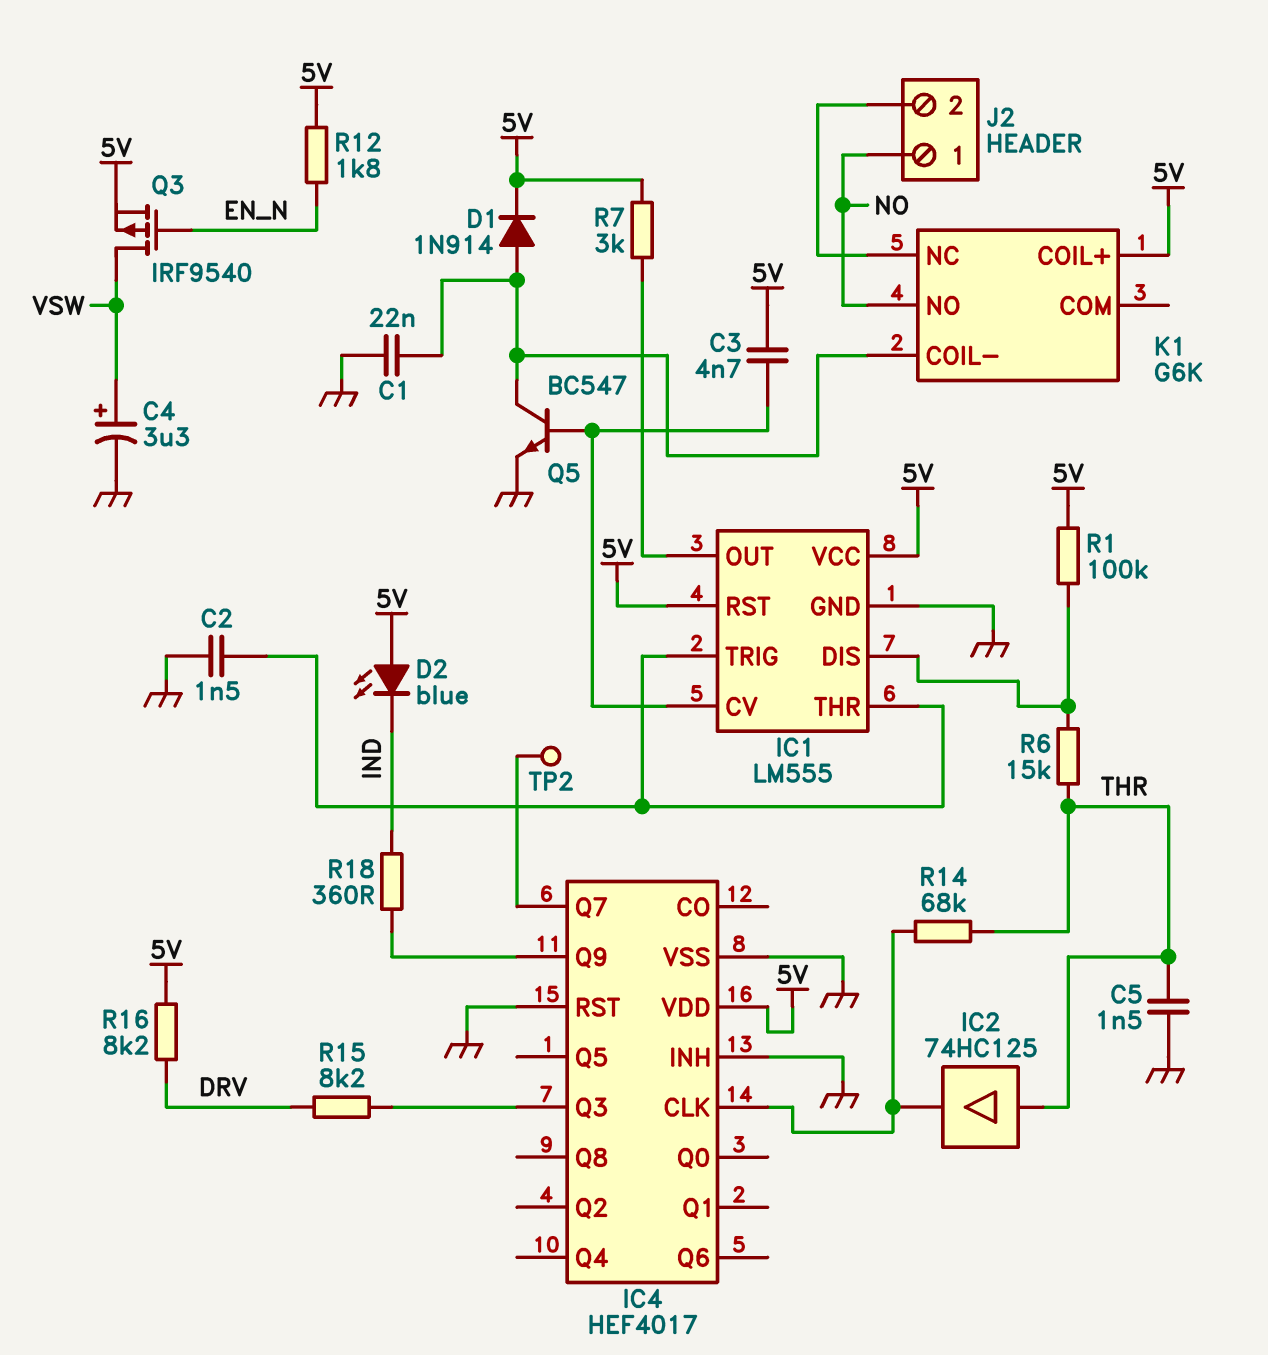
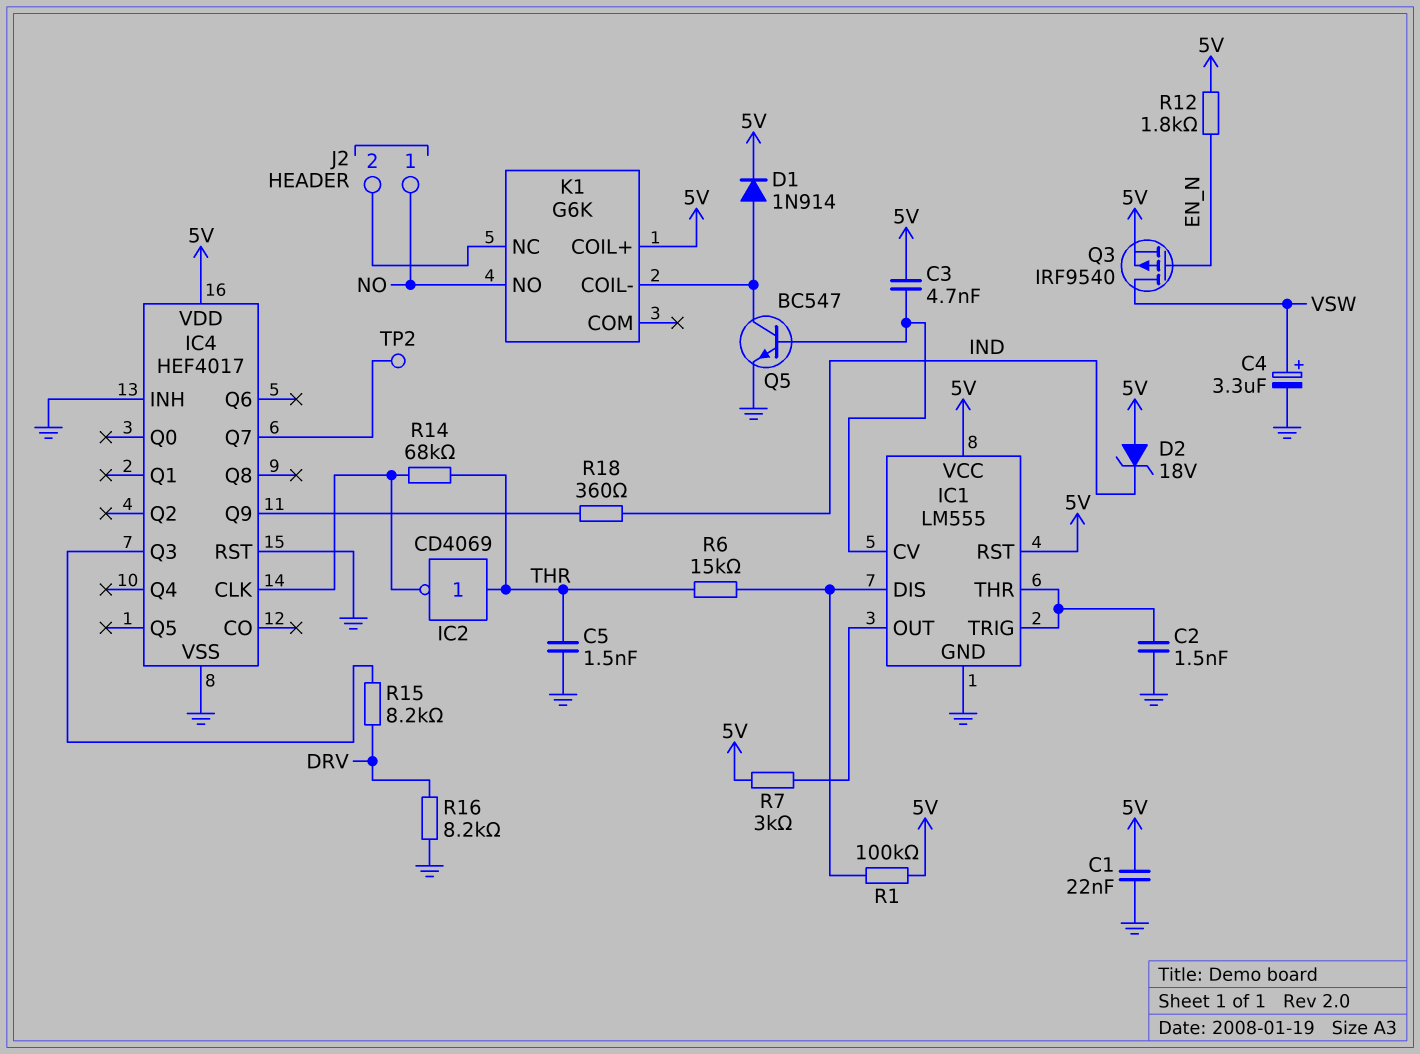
C1: 22nF (GND, K1/COIL-) -> 22nF (5V, GND)
D2: LED blue (A 5V, K IND) -> zener 18V (A 5V, K IND)
IC2: buffer 74HC125 (in THR, out IC4/CLK) -> NOT CD4069 (in THR, out IC4/CLK)
R16: 8.2k (5V, DRV) -> 8.2k (DRV, GND)

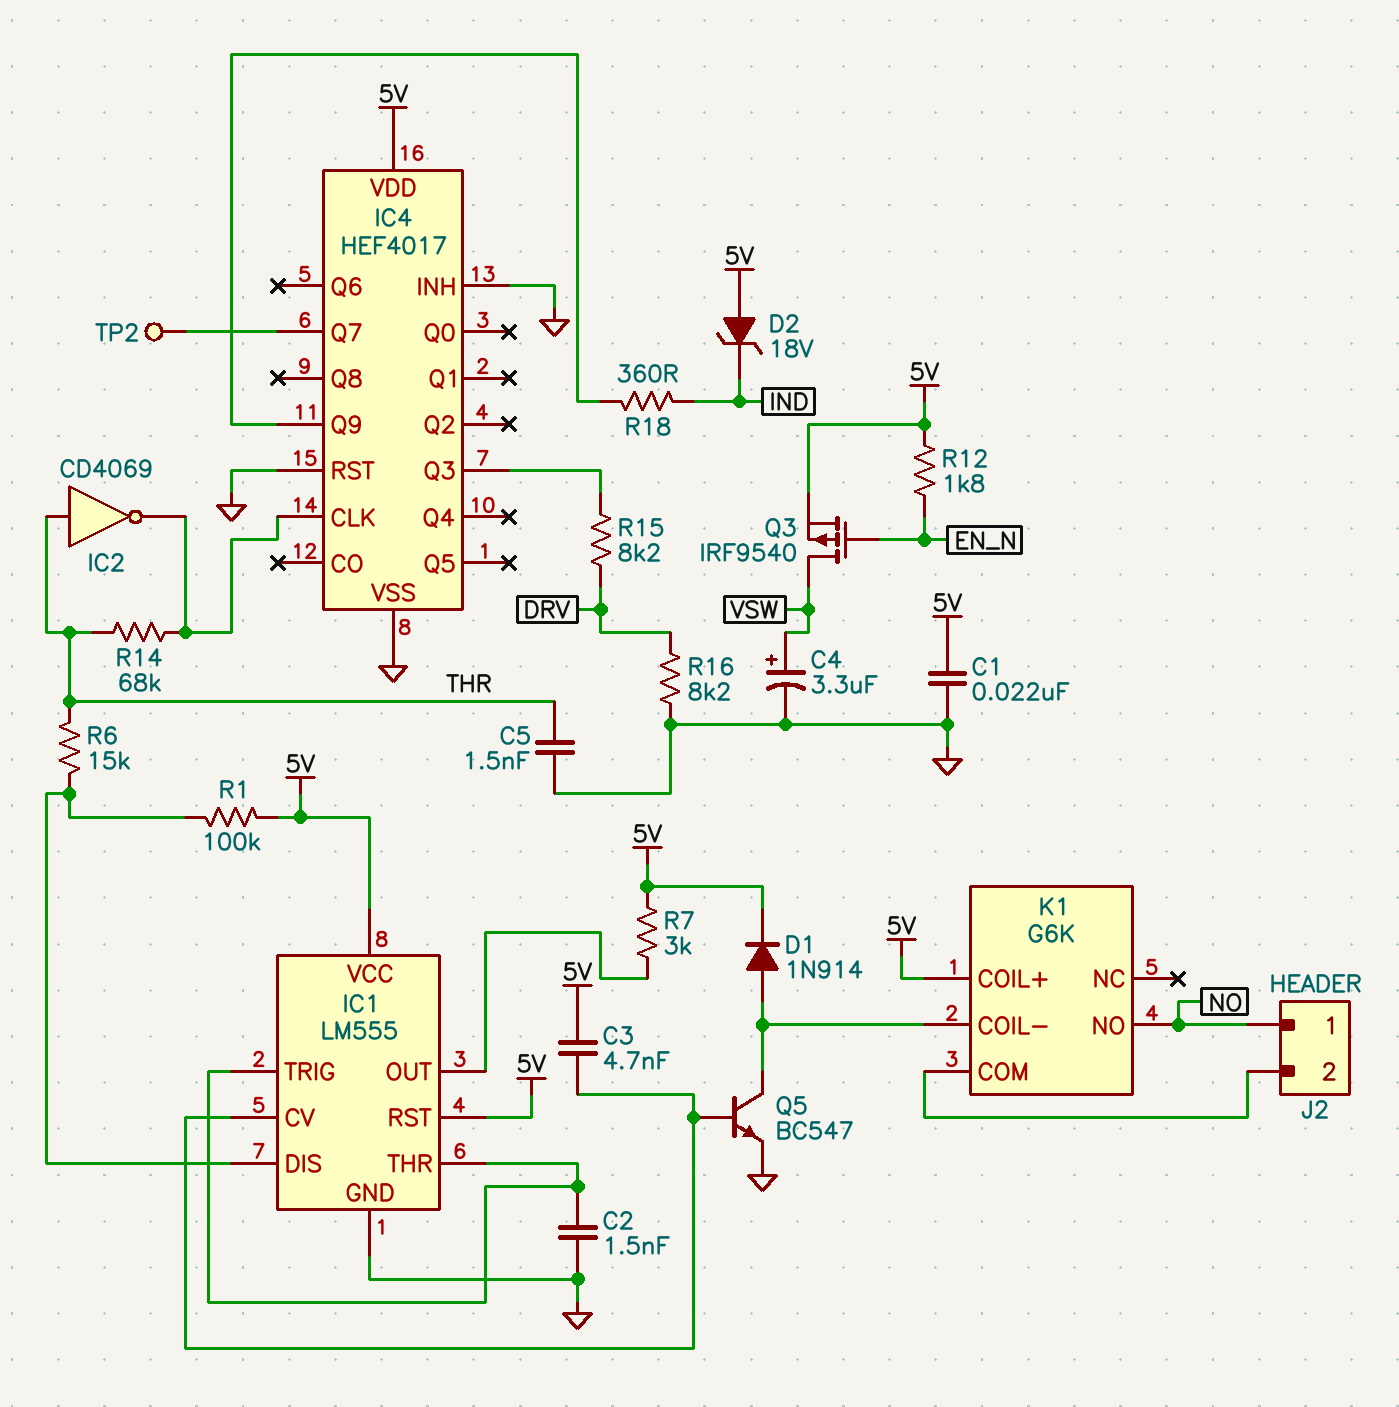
K1 pin COM: none -> J2/2
K1 pin NC: J2/2 -> none

